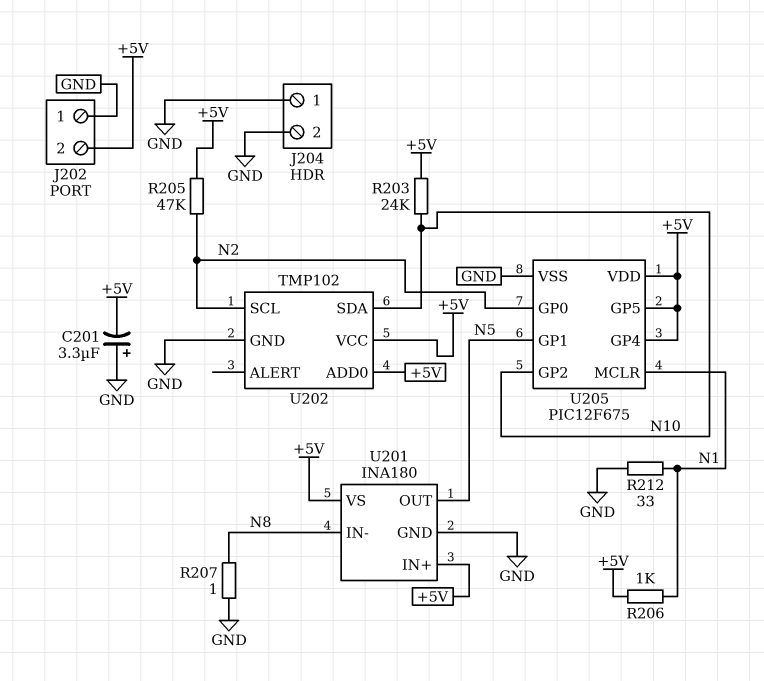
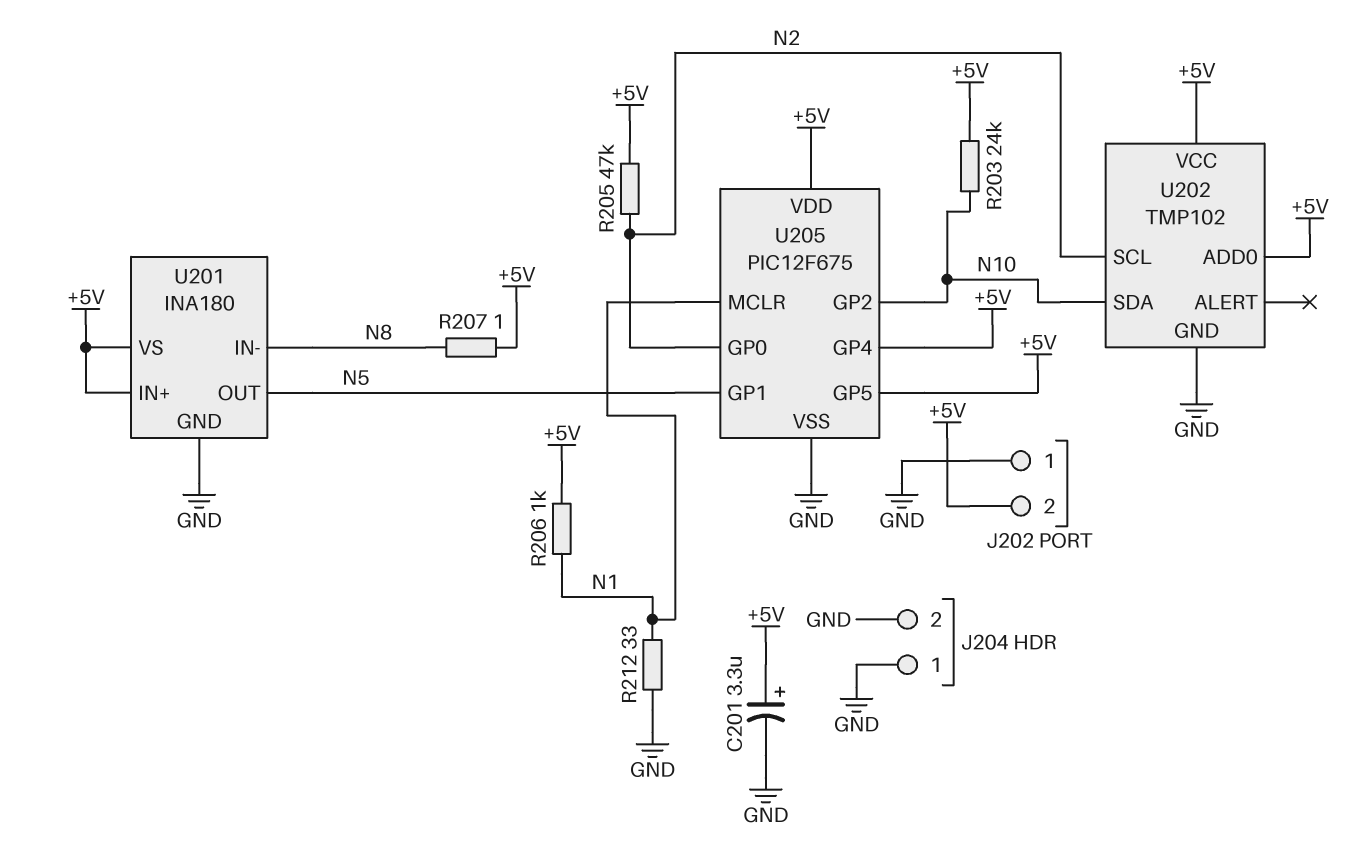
C201: 3.3uF (plus GND, minus +5V) -> 3.3uF (plus +5V, minus GND)
R207: 1 (GND, N8) -> 1 (+5V, N8)

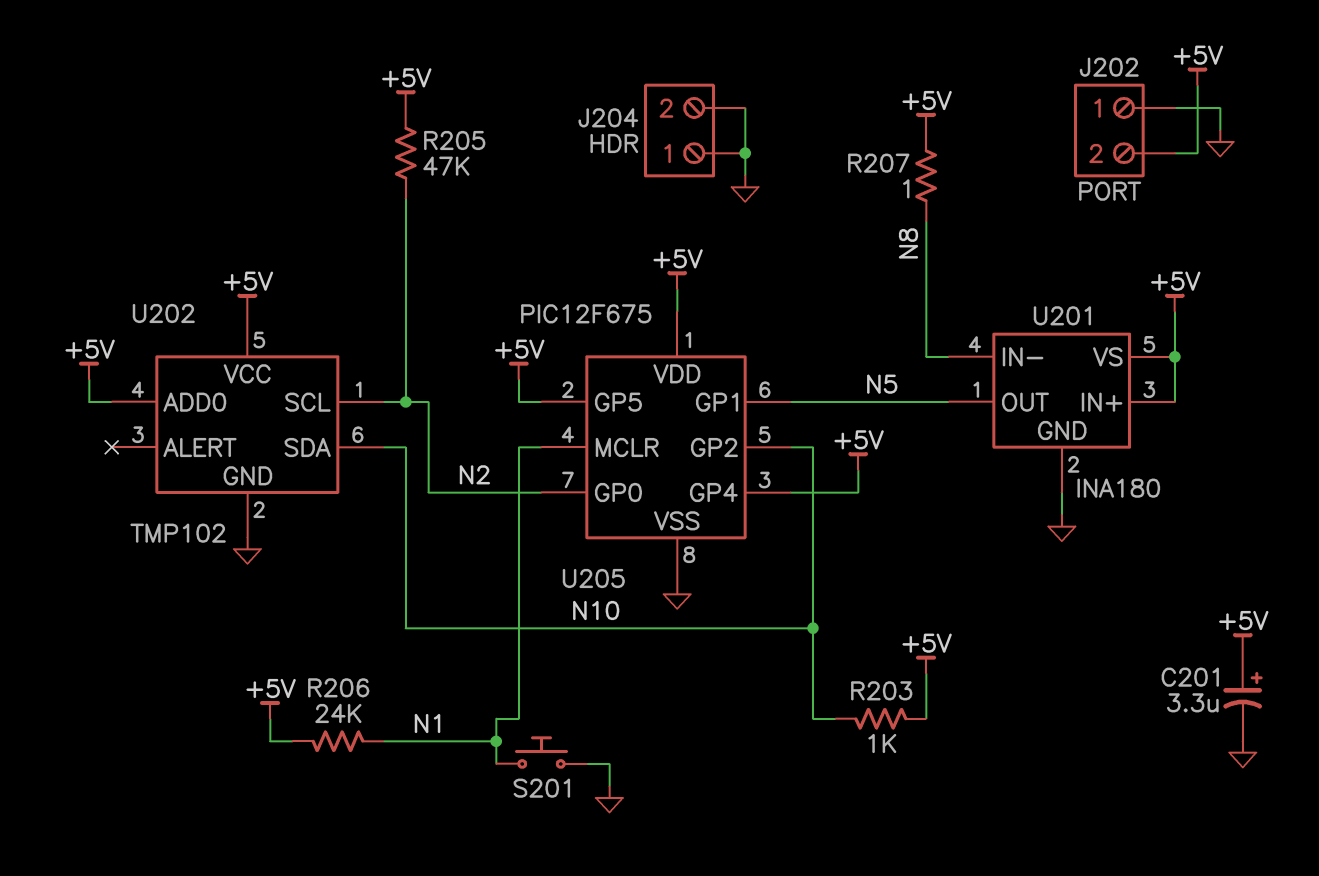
R203: 24k (+5V, N10) -> 1k (+5V, N10)
R206: 1k (+5V, N1) -> 24k (+5V, N1)
R212: 33 (GND, N1) -> none
S201: none -> button (GND, N1)

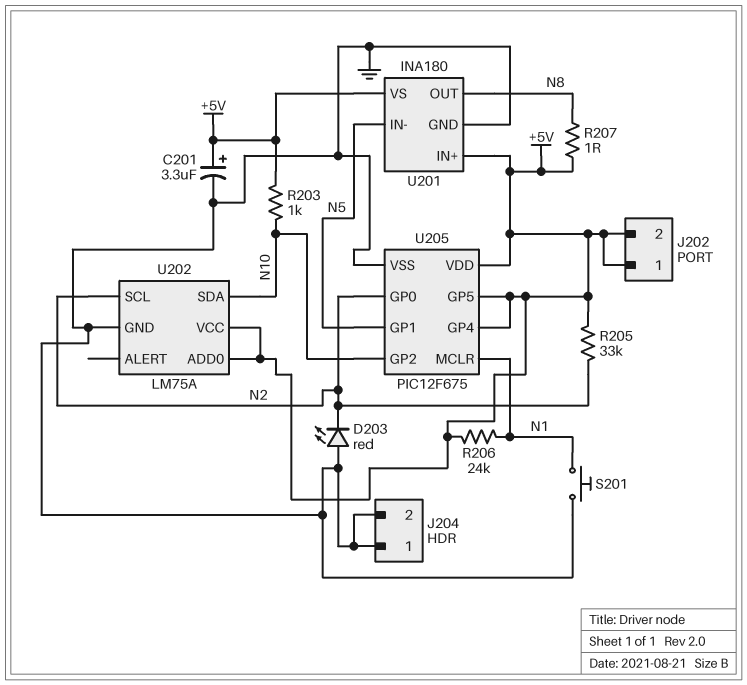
D203: none -> LED red (A GND, K N2)
J202 pin 1: GND -> +5V
R205: 47k (+5V, N2) -> 33k (+5V, N2)
U201 pin IN-: N8 -> N5
U201 pin OUT: N5 -> N8
U202: TMP102 -> LM75A

